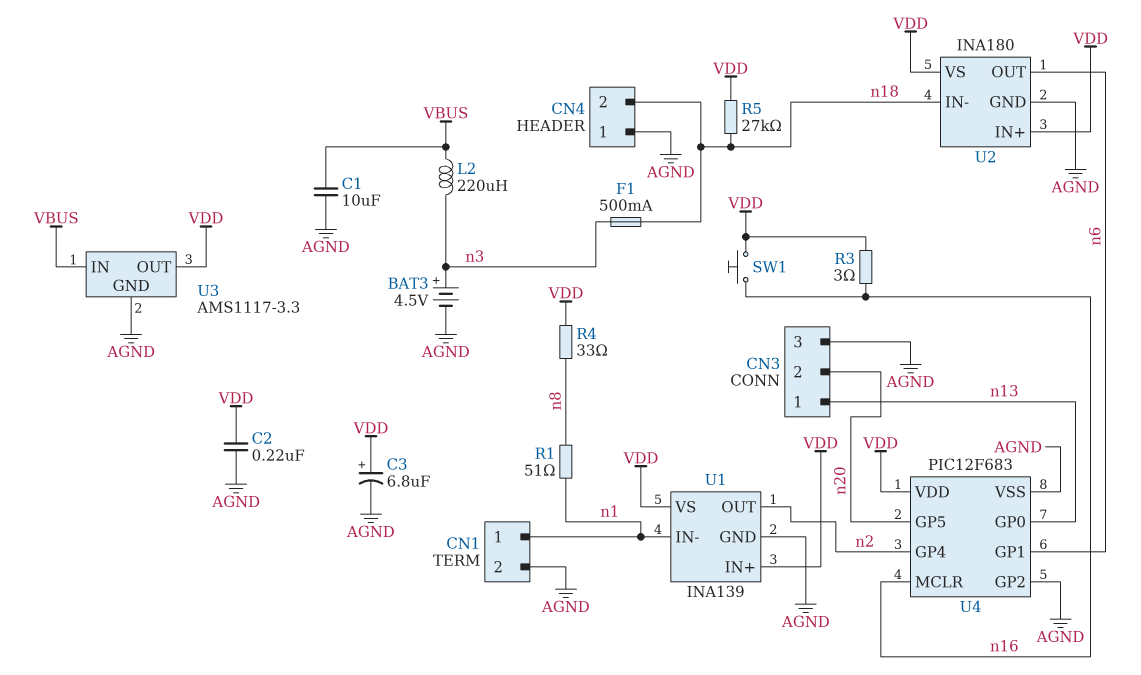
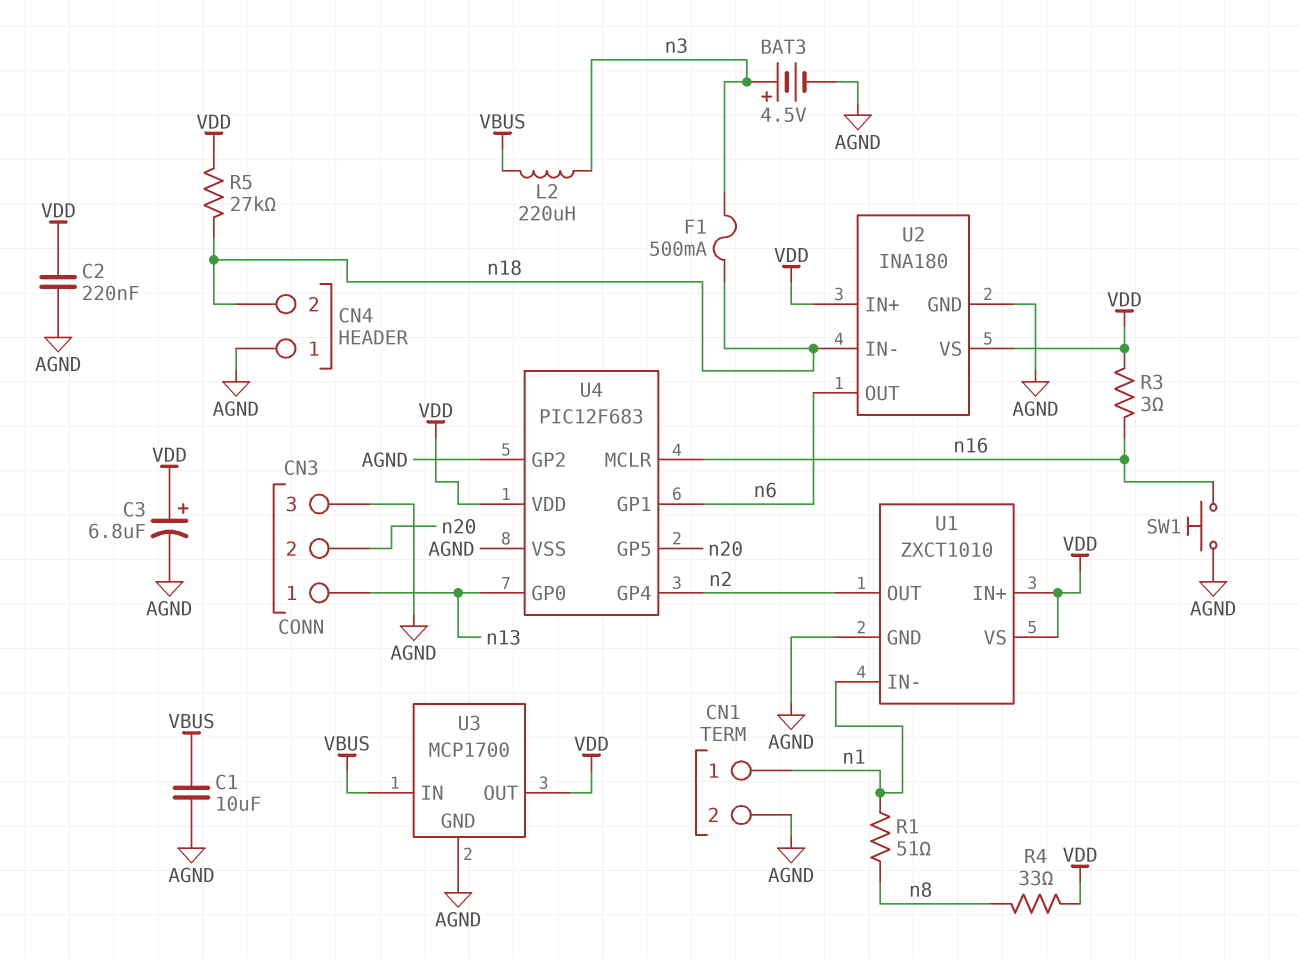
SW1: button (VDD, n16) -> button (AGND, n16)
U1: INA139 -> ZXCT1010
U3: AMS1117-3.3 -> MCP1700

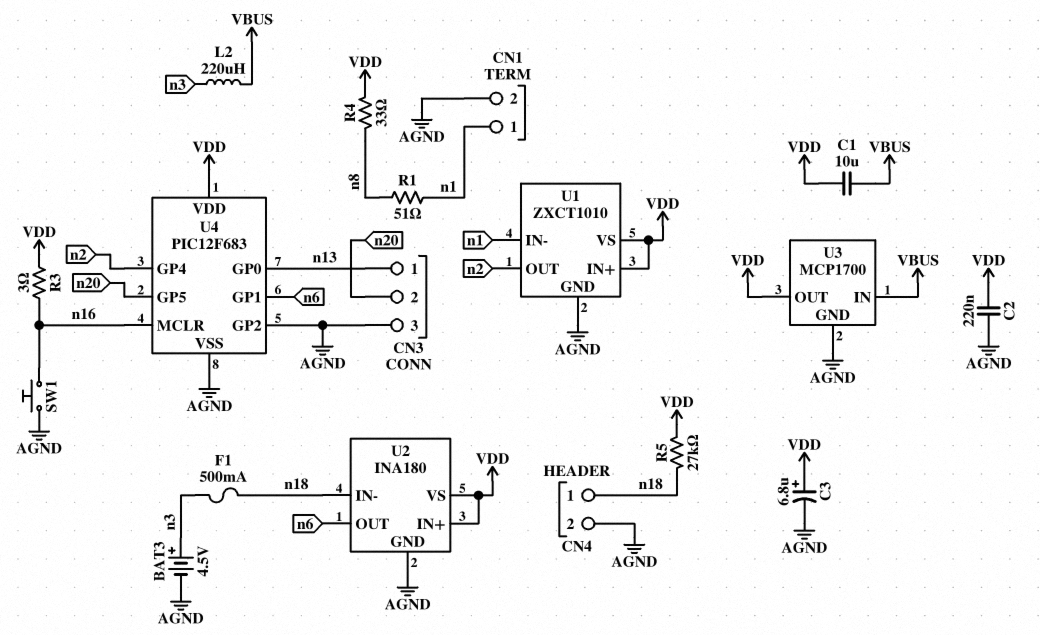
C1: 10uF (AGND, VBUS) -> 10uF (VBUS, VDD)
CN4 pin 1: AGND -> n18
CN4 pin 2: n18 -> AGND

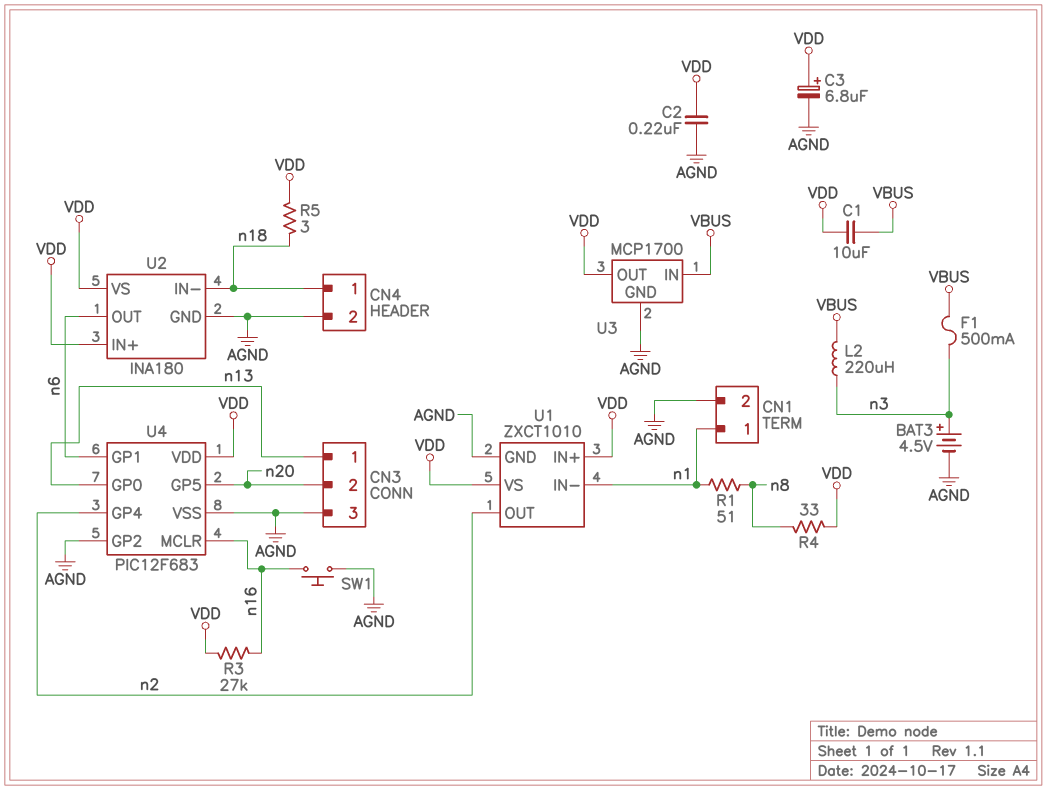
F1: 500mA (n3, n18) -> 500mA (VBUS, n3)
R3: 3 (VDD, n16) -> 27k (VDD, n16)
R5: 27k (VDD, n18) -> 3 (VDD, n18)

